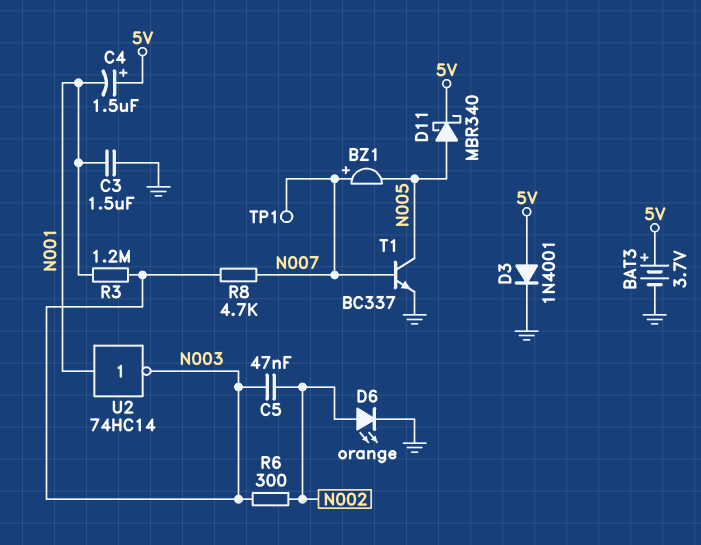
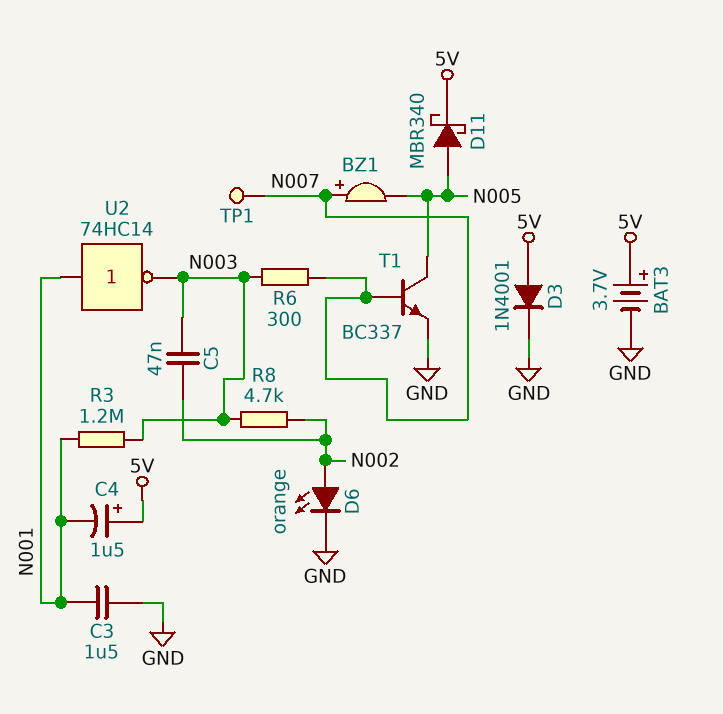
R6: 300 (N002, N003) -> 300 (N003, N007)
R8: 4.7k (N003, N007) -> 4.7k (N002, N003)

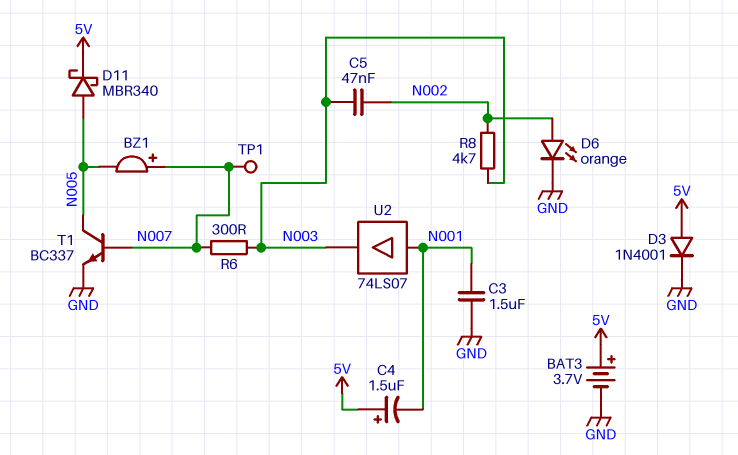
R3: 1.2M (N001, N003) -> none
U2: NOT 74HC14 (in N001, out N003) -> buffer 74LS07 (in N001, out N003)

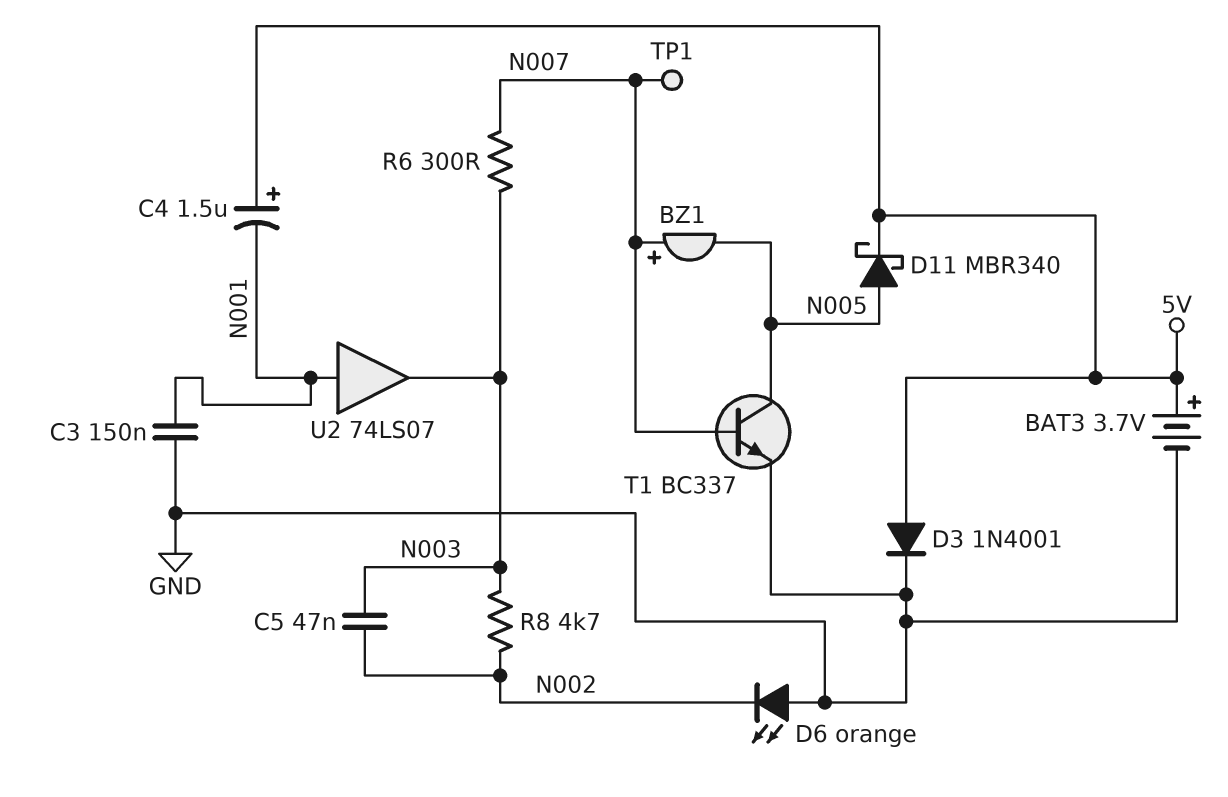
C3: 1.5uF (GND, N001) -> 150nF (GND, N001)
D6: LED orange (A N002, K GND) -> LED orange (A GND, K N002)

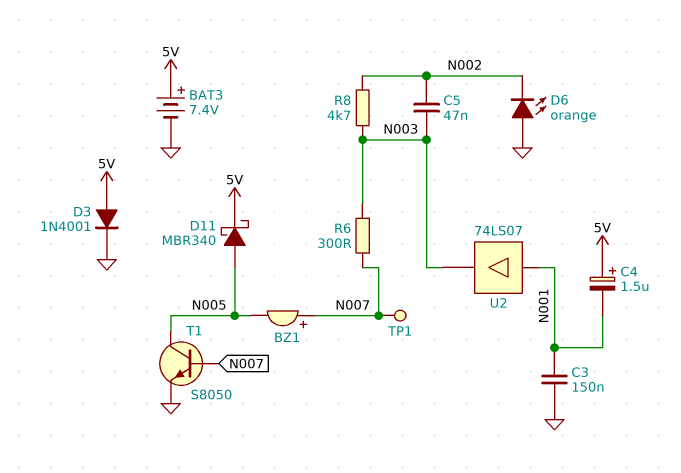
BAT3: 3.7V (plus 5V, minus GND) -> 7.4V (plus 5V, minus GND)
T1: NPN BC337 (B N007, C N005, E GND) -> NPN S8050 (B N007, C N005, E GND)

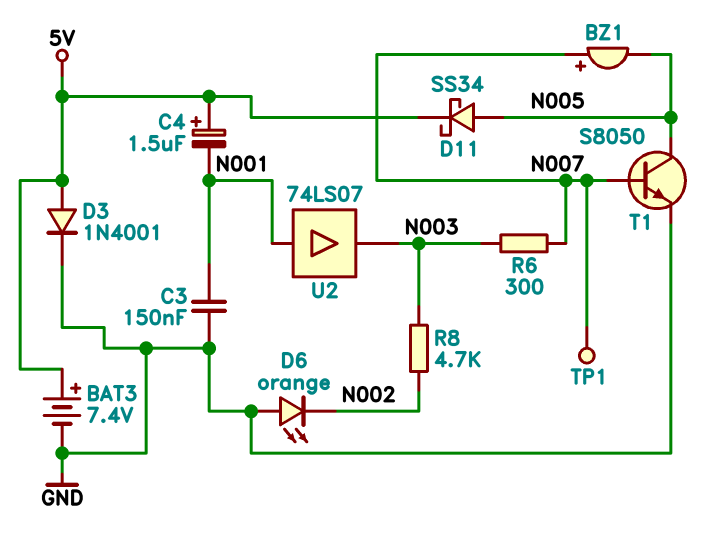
C5: 47nF (N002, N003) -> none
D11: schottky MBR340 (A N005, K 5V) -> schottky SS34 (A N005, K 5V)

